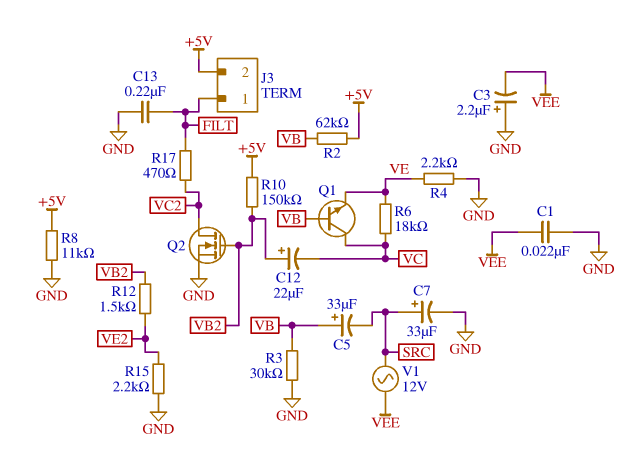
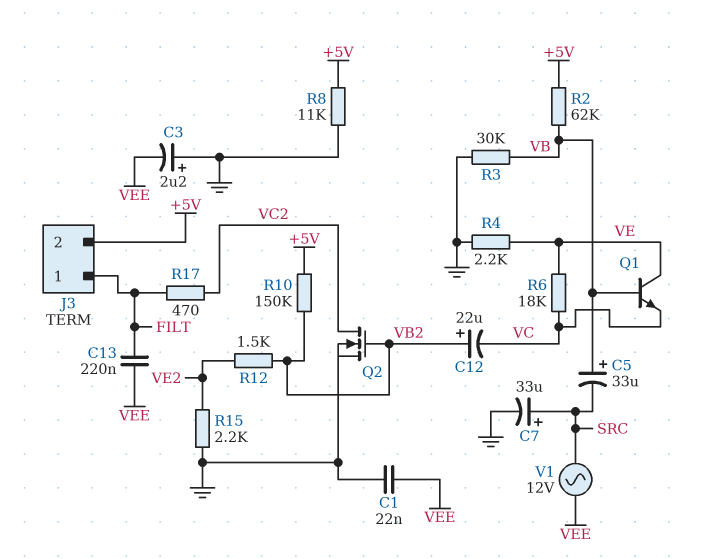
C13: 220nF (FILT, GND) -> 220nF (FILT, VEE)
Q1: NPN (B VB, C VC, E VE) -> NPN (B VB, C VE, E VC)

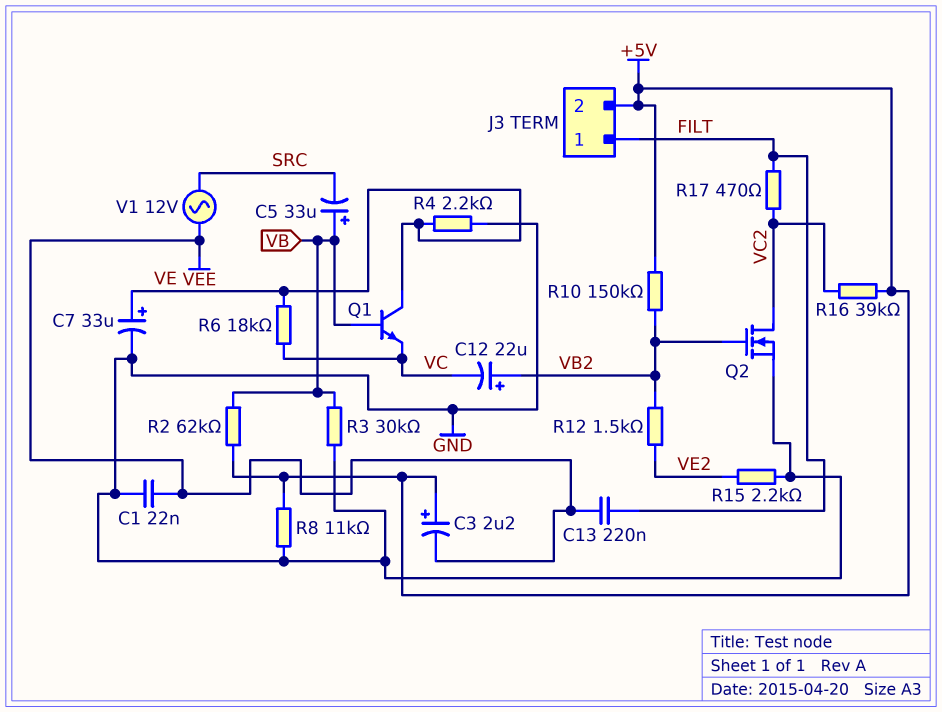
C3: 2.2uF (plus GND, minus VEE) -> 2.2uF (plus +5V, minus VEE)
C7: 33uF (plus SRC, minus GND) -> 33uF (plus VE, minus GND)
R16: none -> 39k (+5V, VC2)

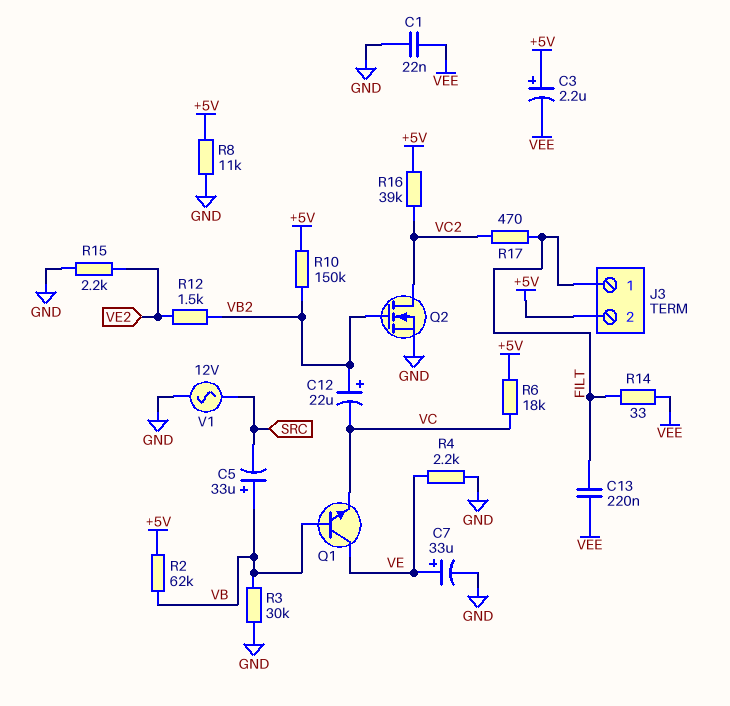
R6: 18k (VC, VE) -> 18k (+5V, VC)
R14: none -> 33 (FILT, VEE)
V1: AC 12V (SRC, VEE) -> AC 12V (GND, SRC)

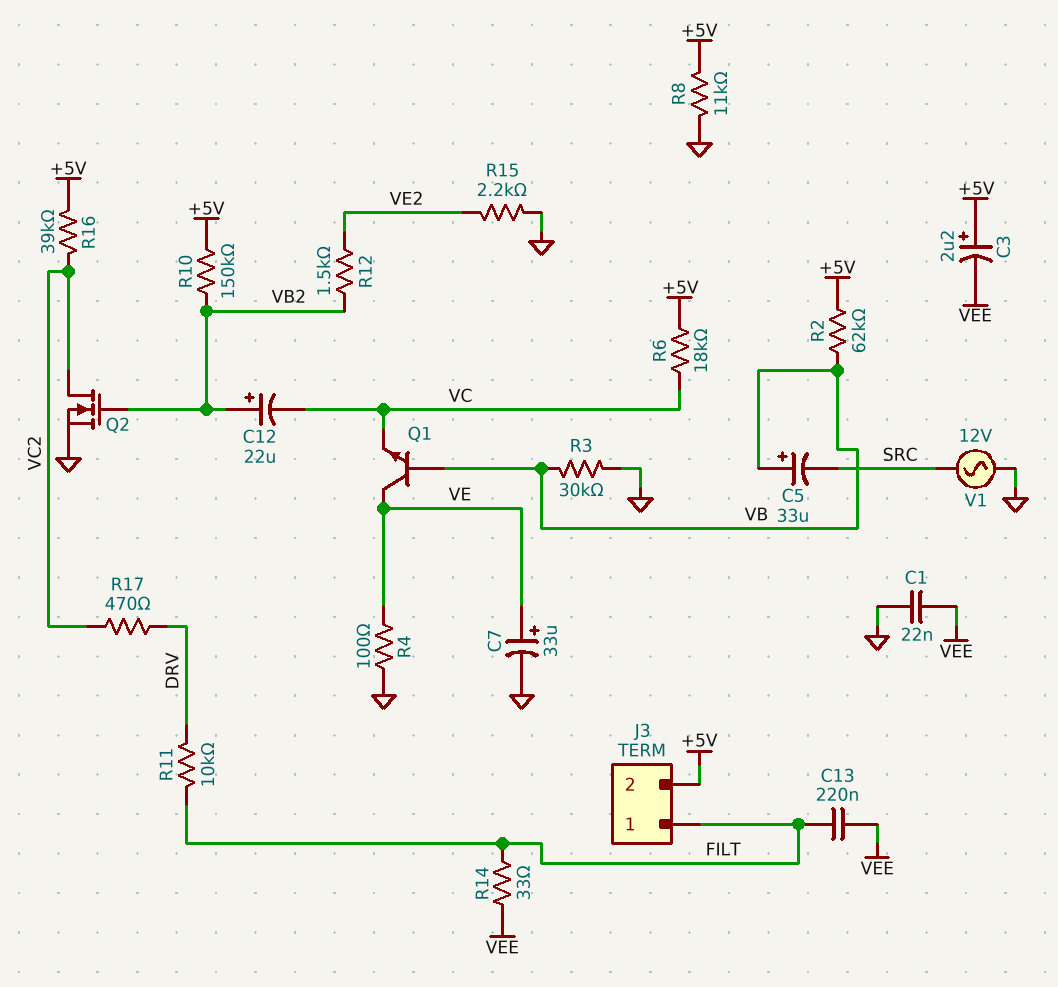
R4: 2.2k (GND, VE) -> 100 (GND, VE)
R11: none -> 10k (DRV, FILT)
R17: 470 (FILT, VC2) -> 470 (DRV, VC2)

